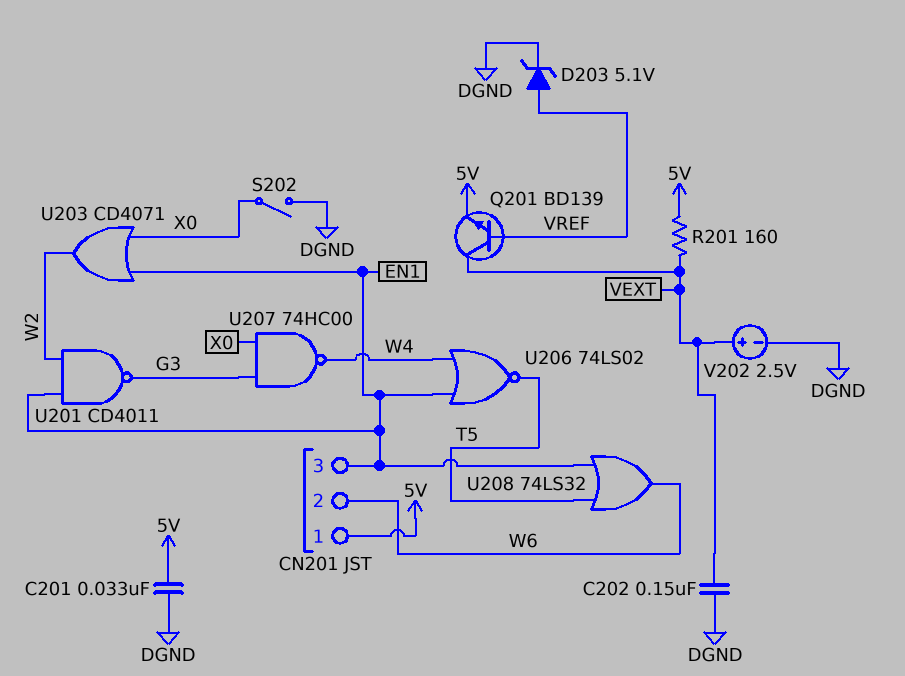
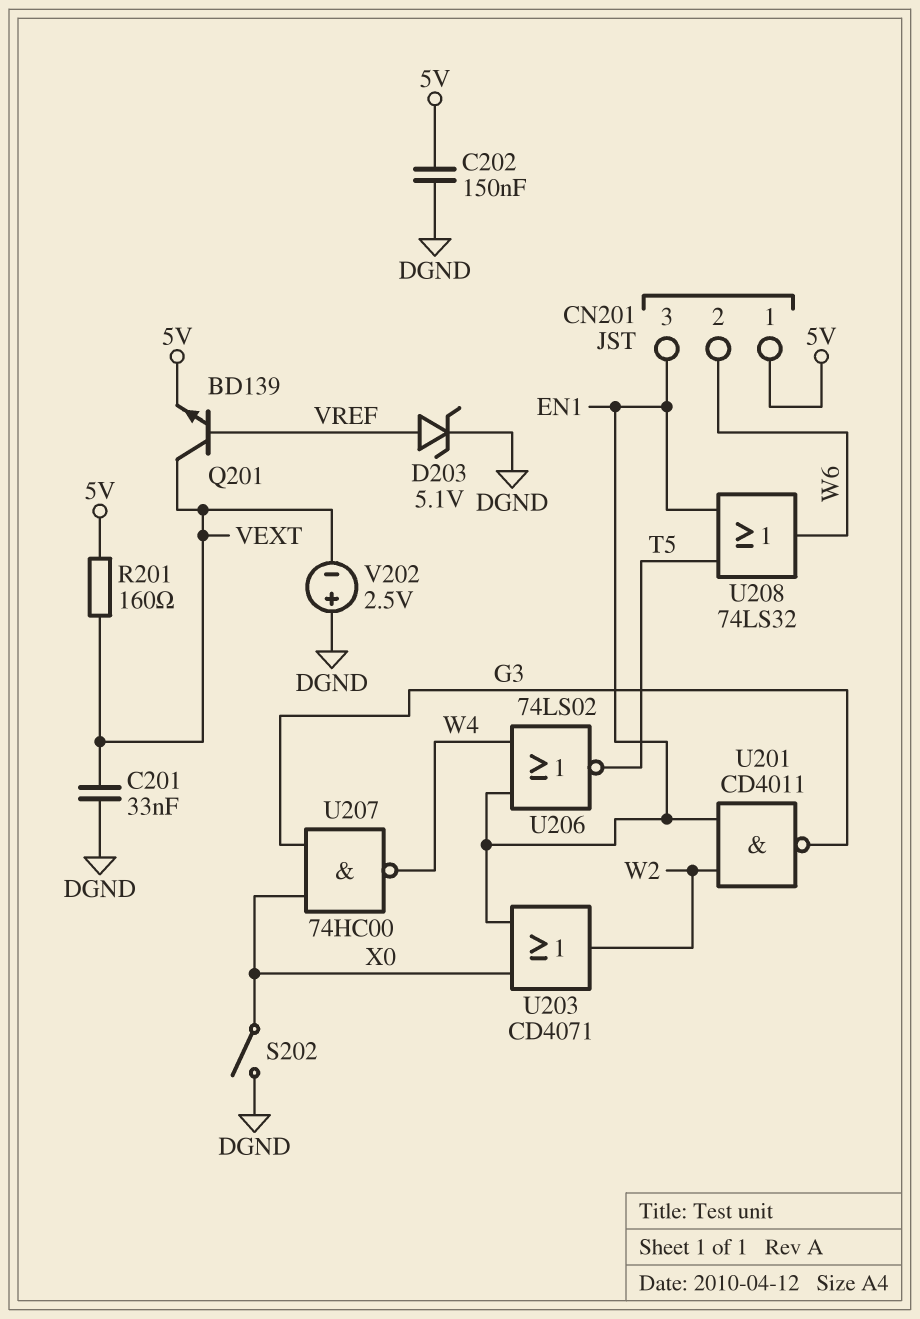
C201: 33nF (5V, DGND) -> 33nF (DGND, VEXT)
C202: 150nF (DGND, VEXT) -> 150nF (5V, DGND)
V202: 2.5V (plus VEXT, minus DGND) -> 2.5V (plus DGND, minus VEXT)

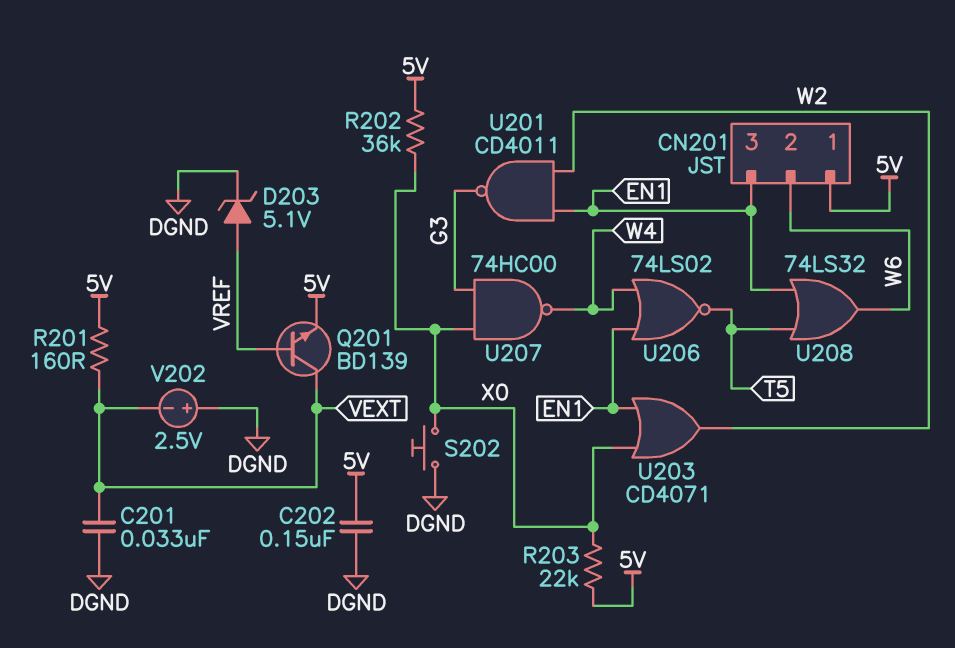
R202: none -> 36k (5V, X0)
R203: none -> 22k (5V, X0)
S202: switch (DGND, X0) -> button (DGND, X0)

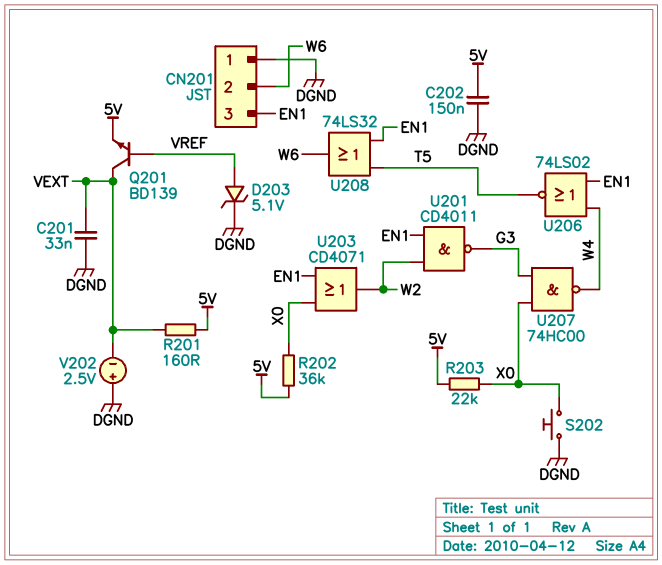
CN201 pin 1: 5V -> DGND

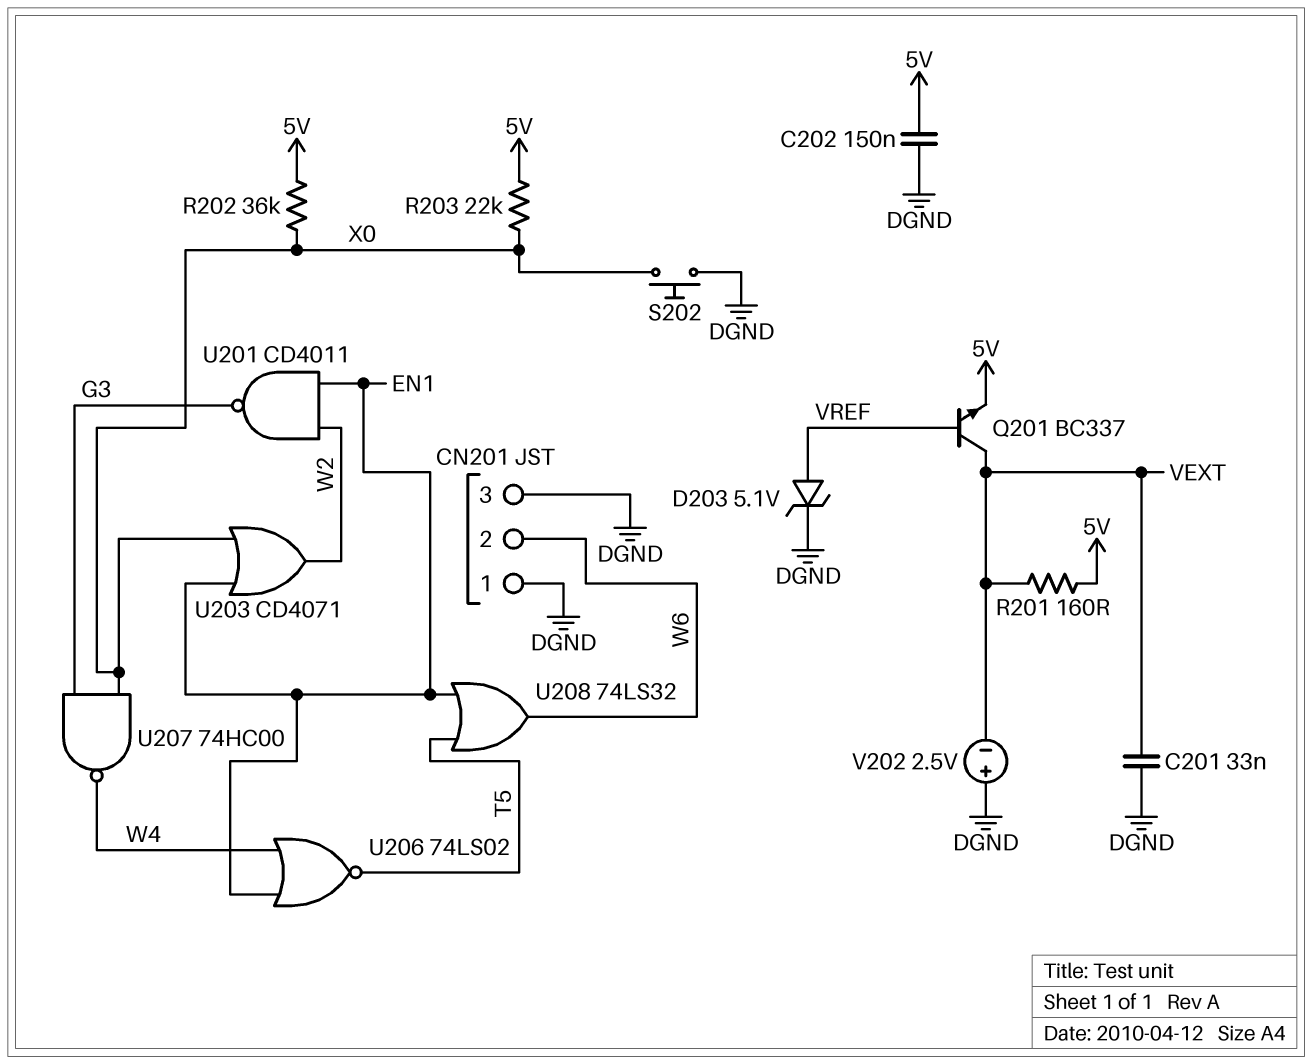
CN201 pin 3: EN1 -> DGND
Q201: NPN BD139 (B VREF, C VEXT, E 5V) -> NPN BC337 (B VREF, C VEXT, E 5V)

